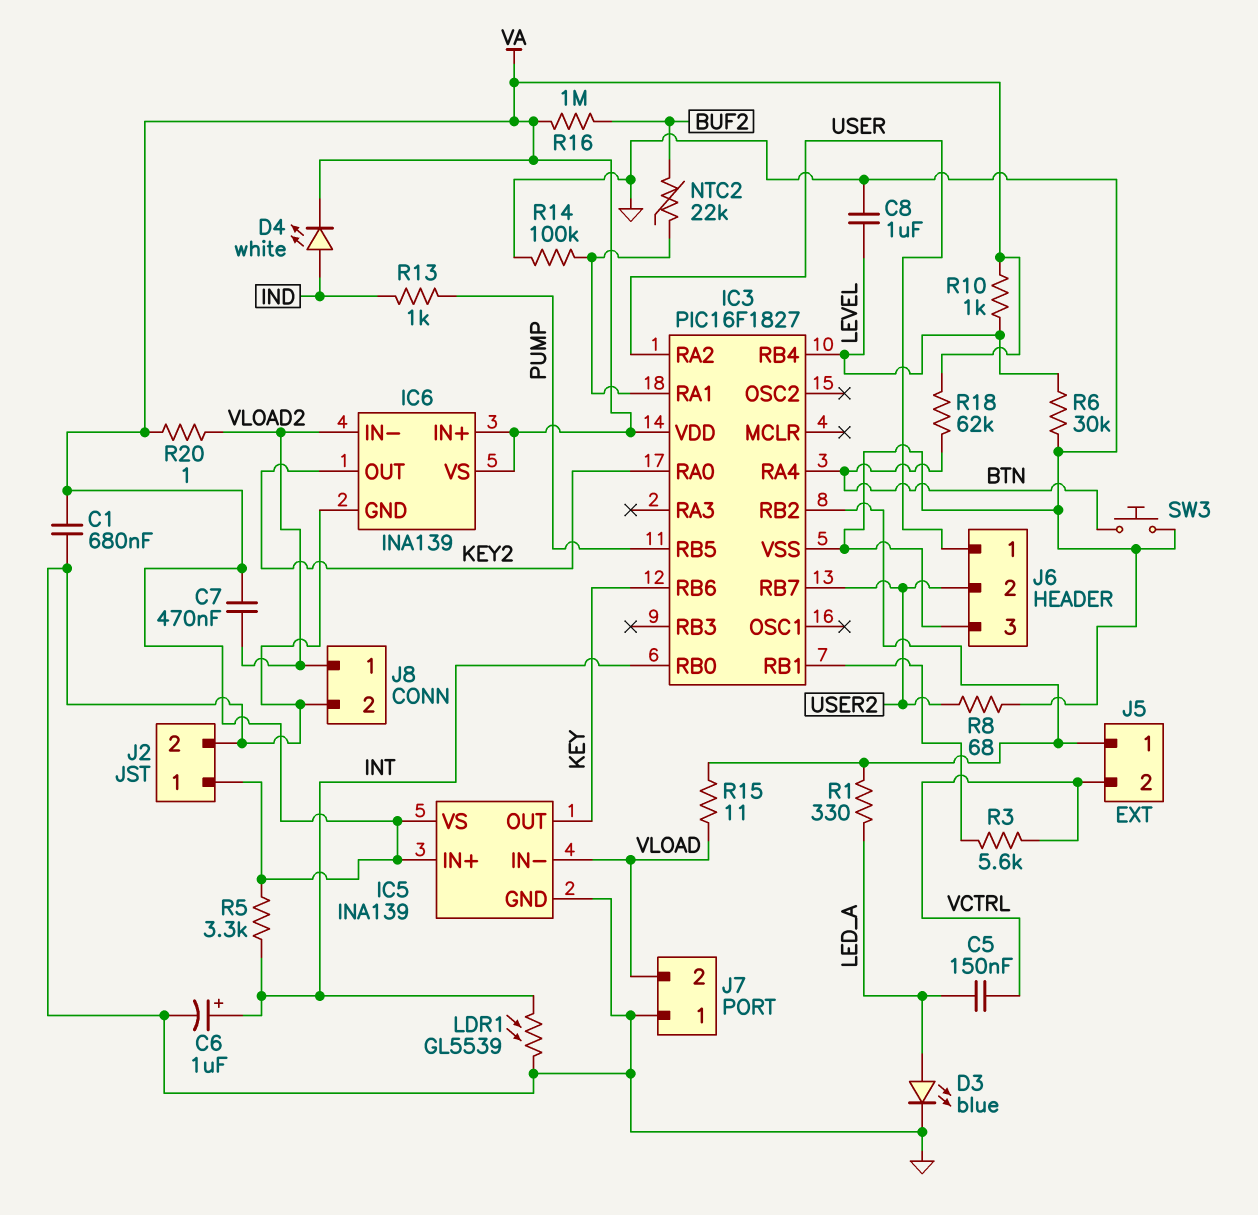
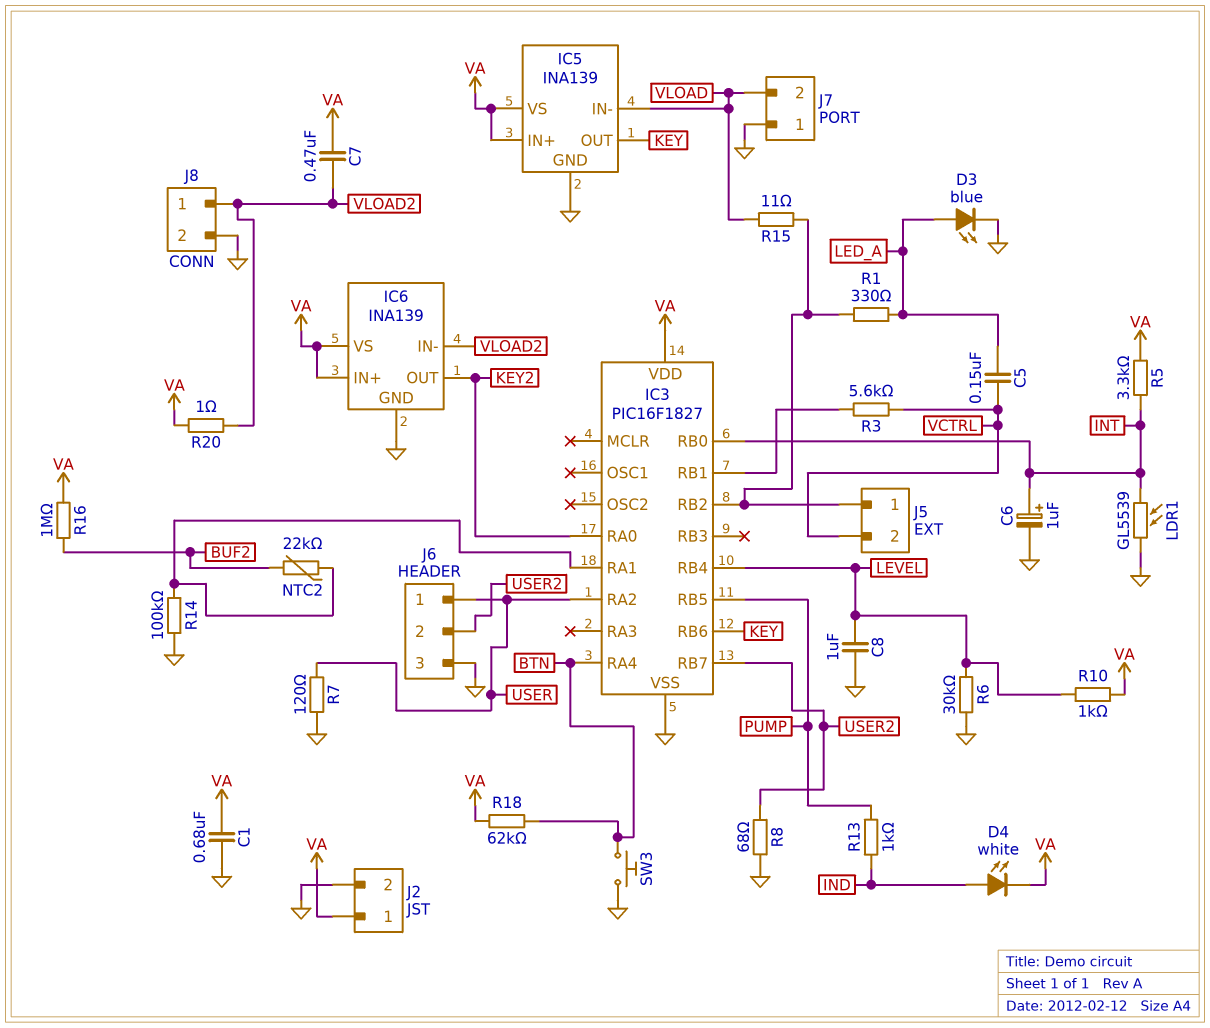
R7: none -> 120 (GND, USER)

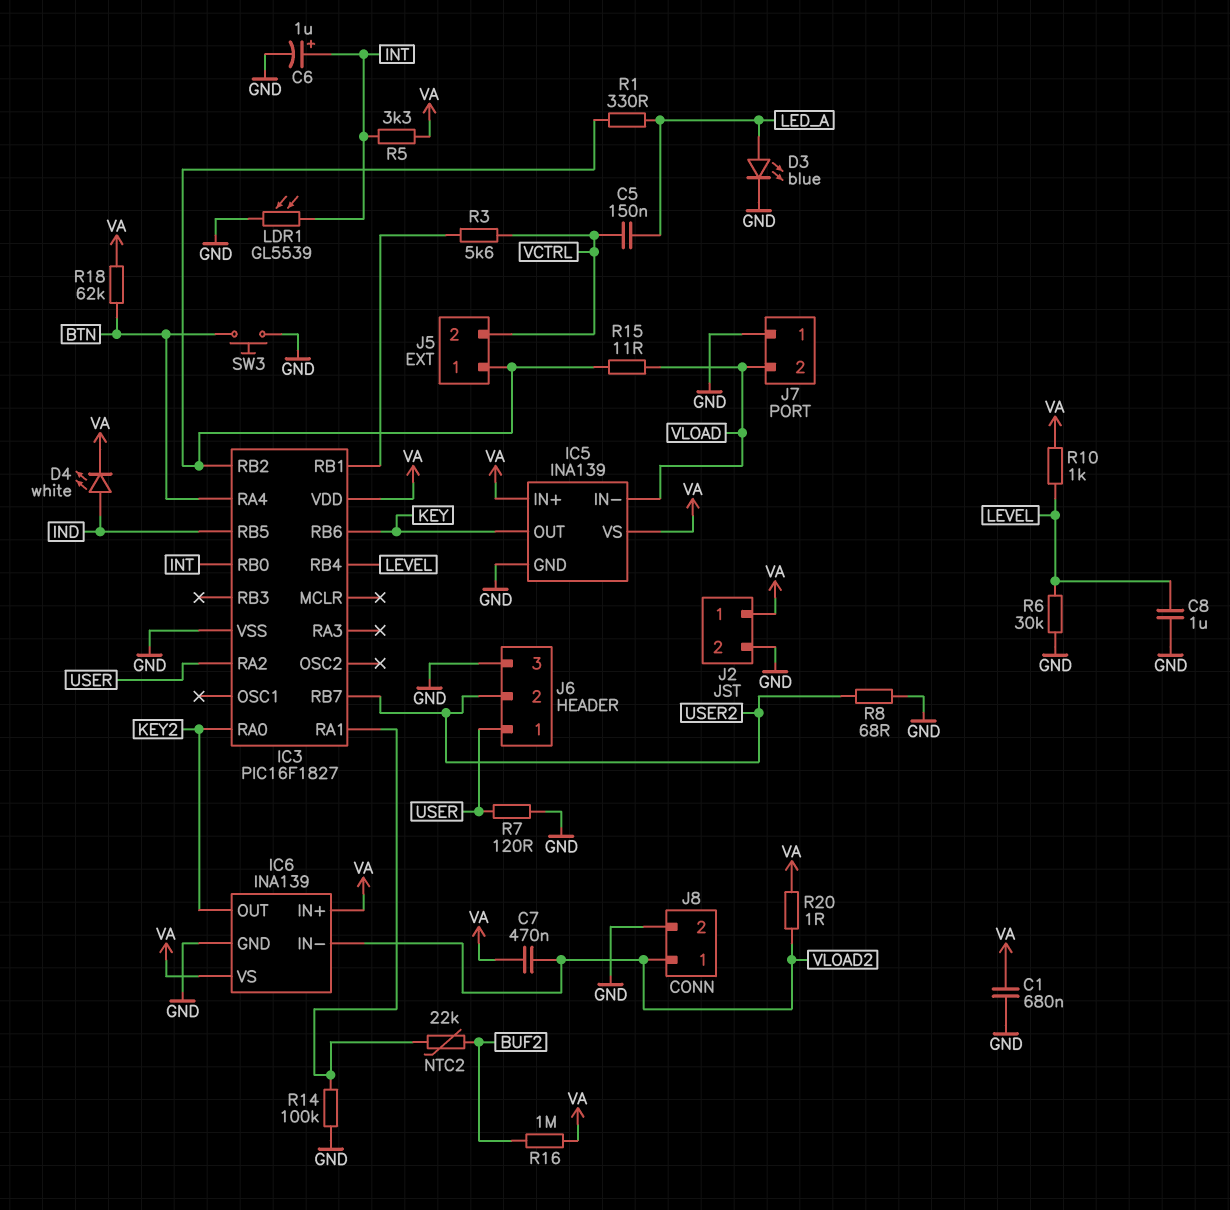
IC3 pin RB5: PUMP -> IND
R13: 1k (IND, PUMP) -> none

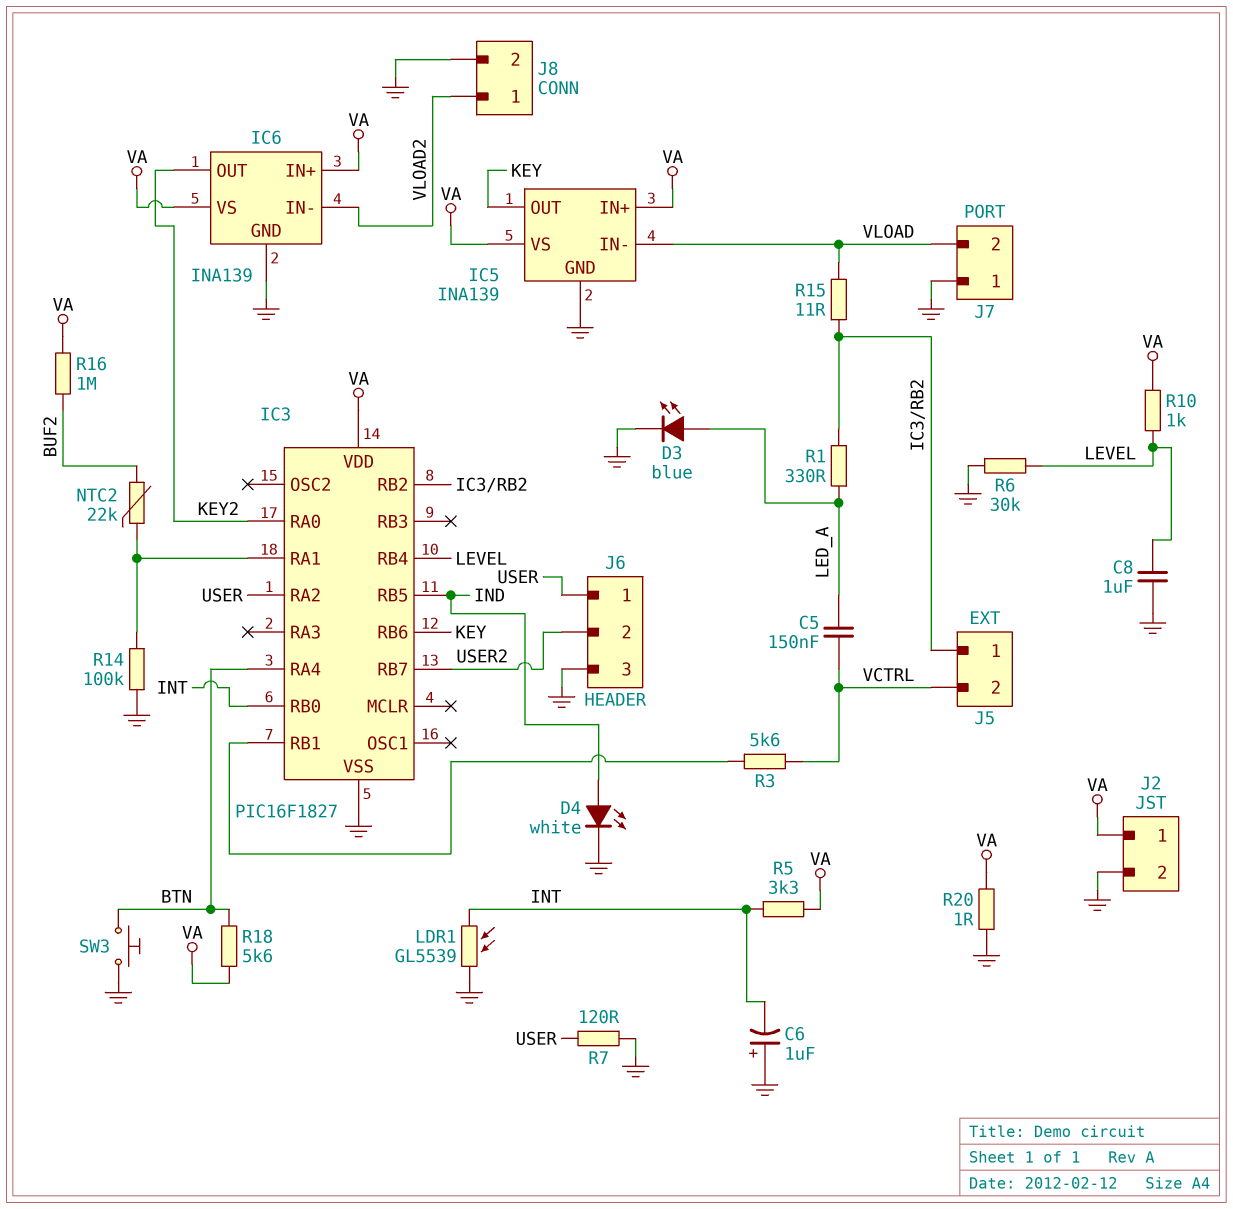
C1: 680nF (GND, VA) -> none
C6: 1uF (plus INT, minus GND) -> 1uF (plus GND, minus INT)
C7: 470nF (VA, VLOAD2) -> none
D4: LED white (A IND, K VA) -> LED white (A IND, K GND)
R8: 68 (GND, USER2) -> none
R18: 62k (BTN, VA) -> 5.6k (BTN, VA)
R20: 1 (VA, VLOAD2) -> 1 (GND, VA)

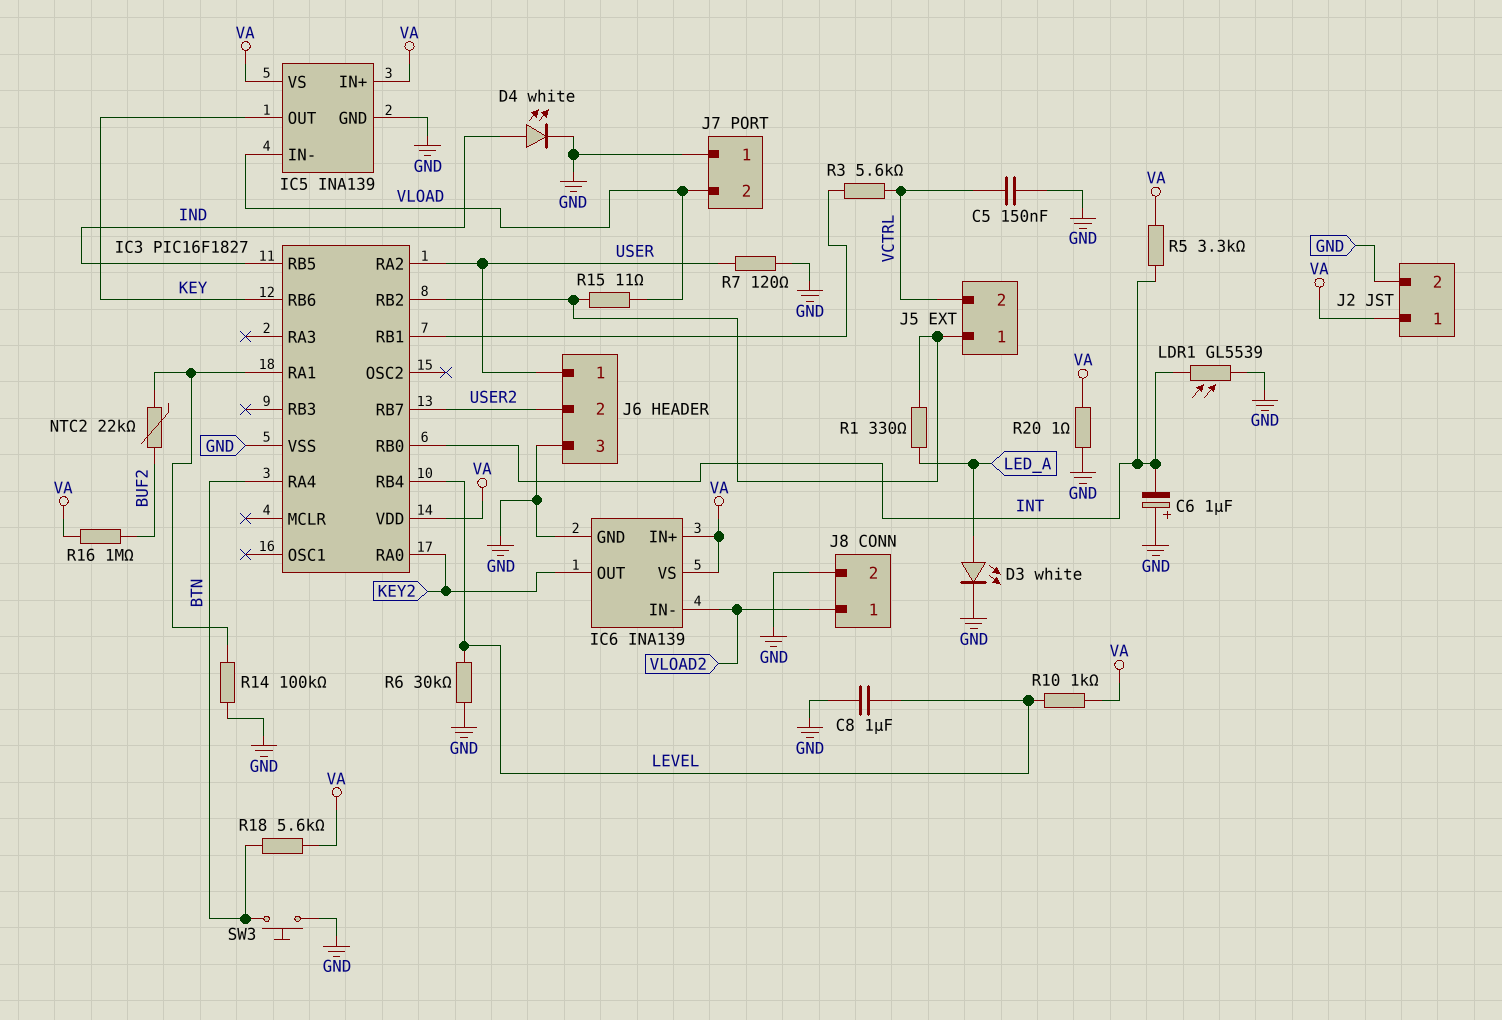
C5: 150nF (LED_A, VCTRL) -> 150nF (GND, VCTRL)
D3: LED blue (A LED_A, K GND) -> LED white (A LED_A, K GND)

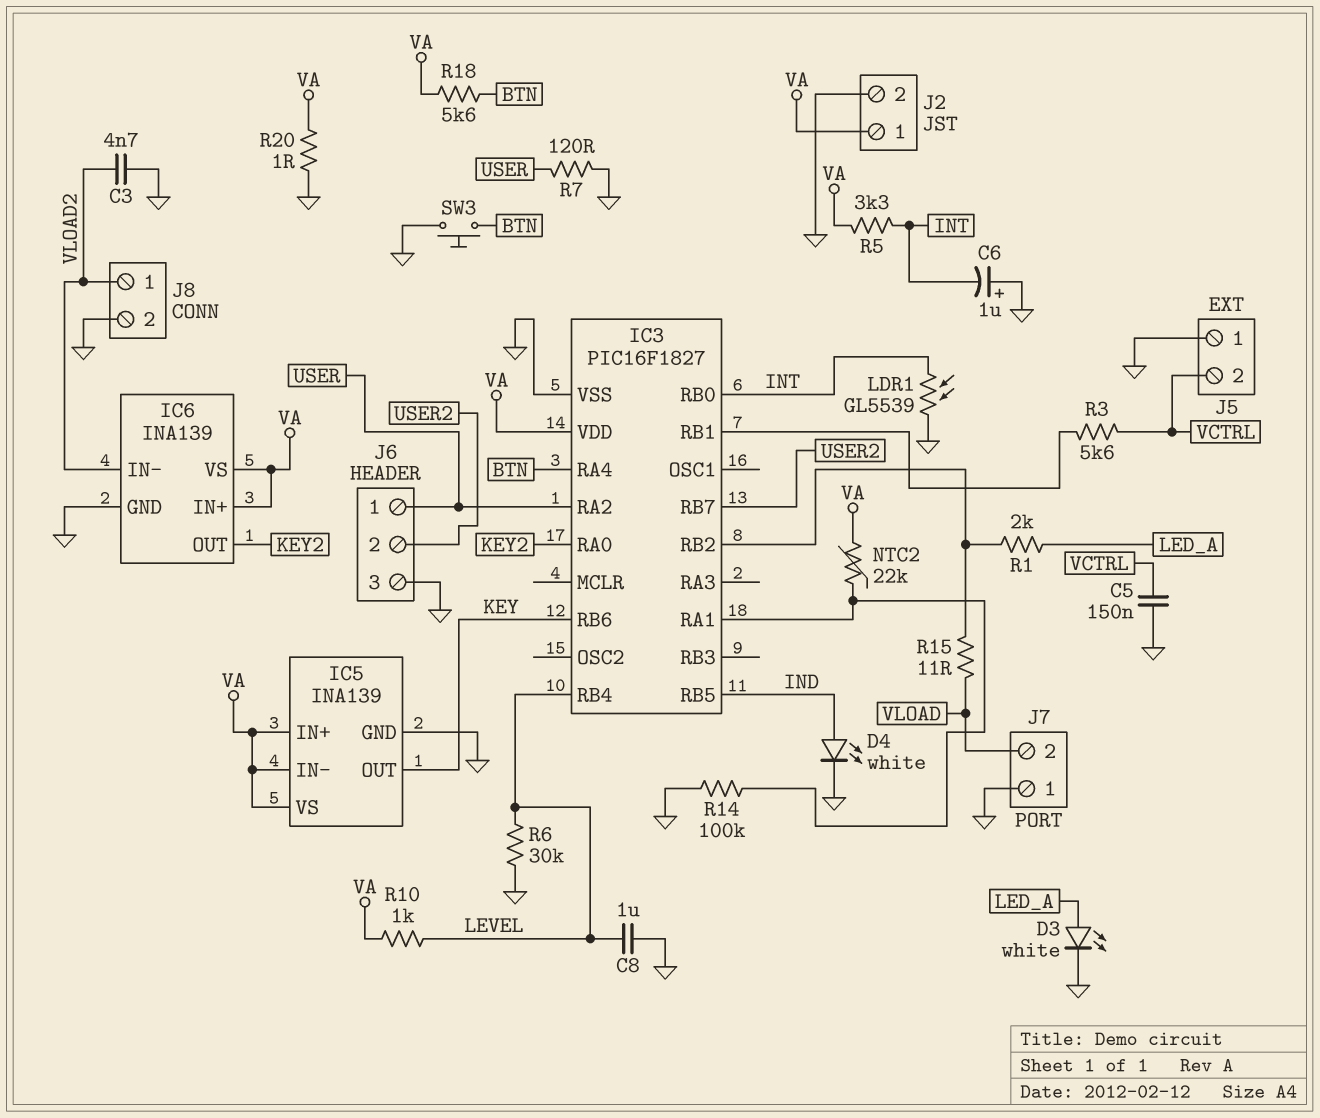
C3: none -> 4.7nF (GND, VLOAD2)
IC5 pin IN-: VLOAD -> VA
J5 pin 1: IC3/RB2 -> GND
NTC2: 22k (BUF2, IC3/RA1) -> 22k (IC3/RA1, VA)
R1: 330 (IC3/RB2, LED_A) -> 2k (IC3/RB2, LED_A)
R16: 1M (BUF2, VA) -> none

